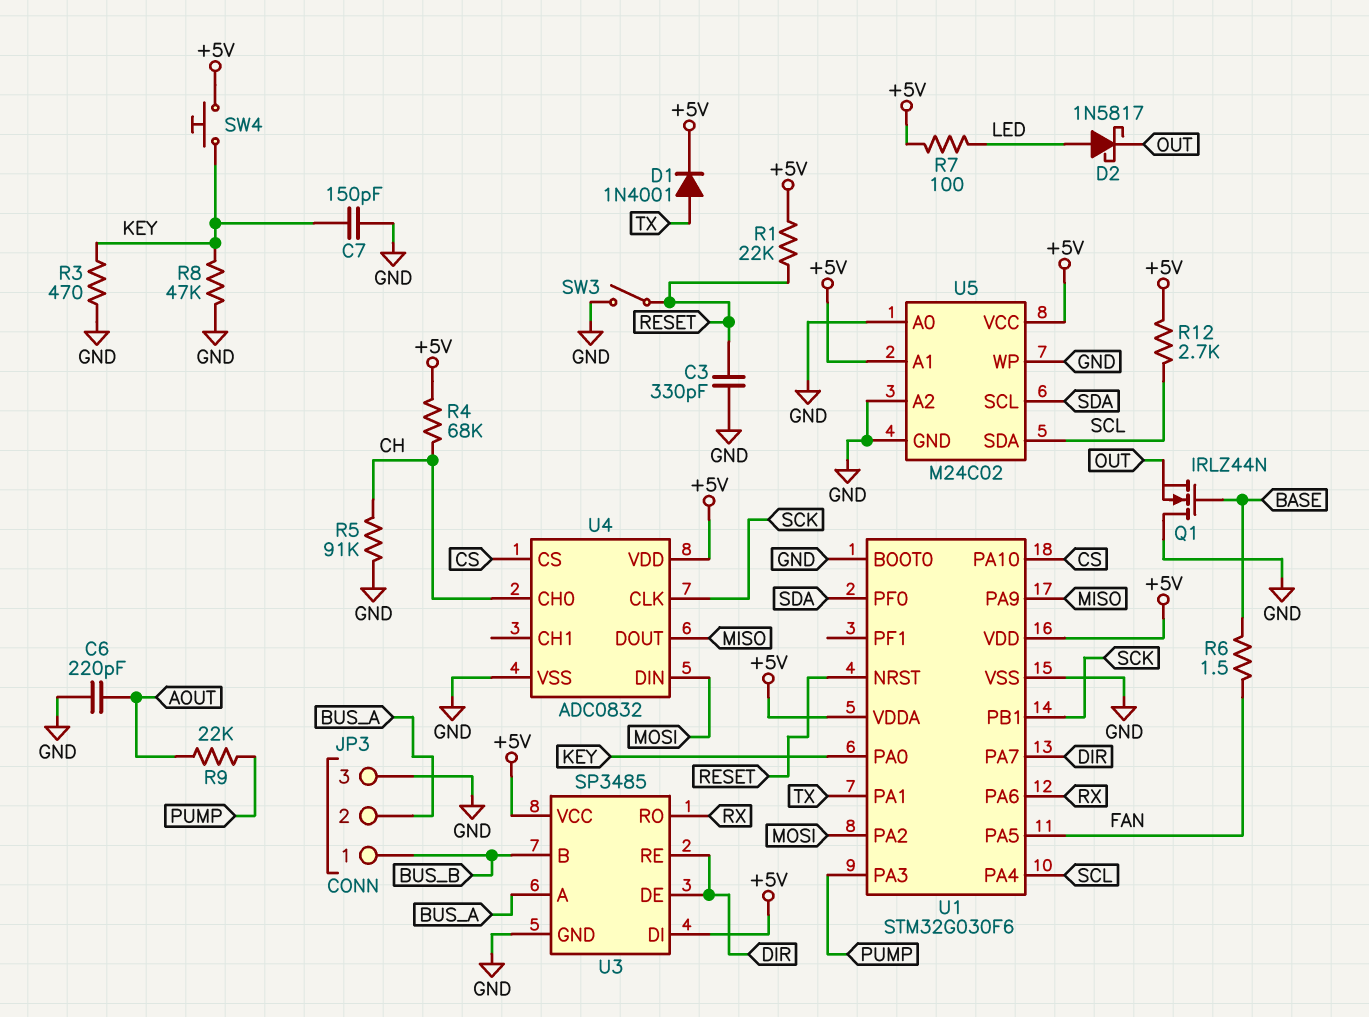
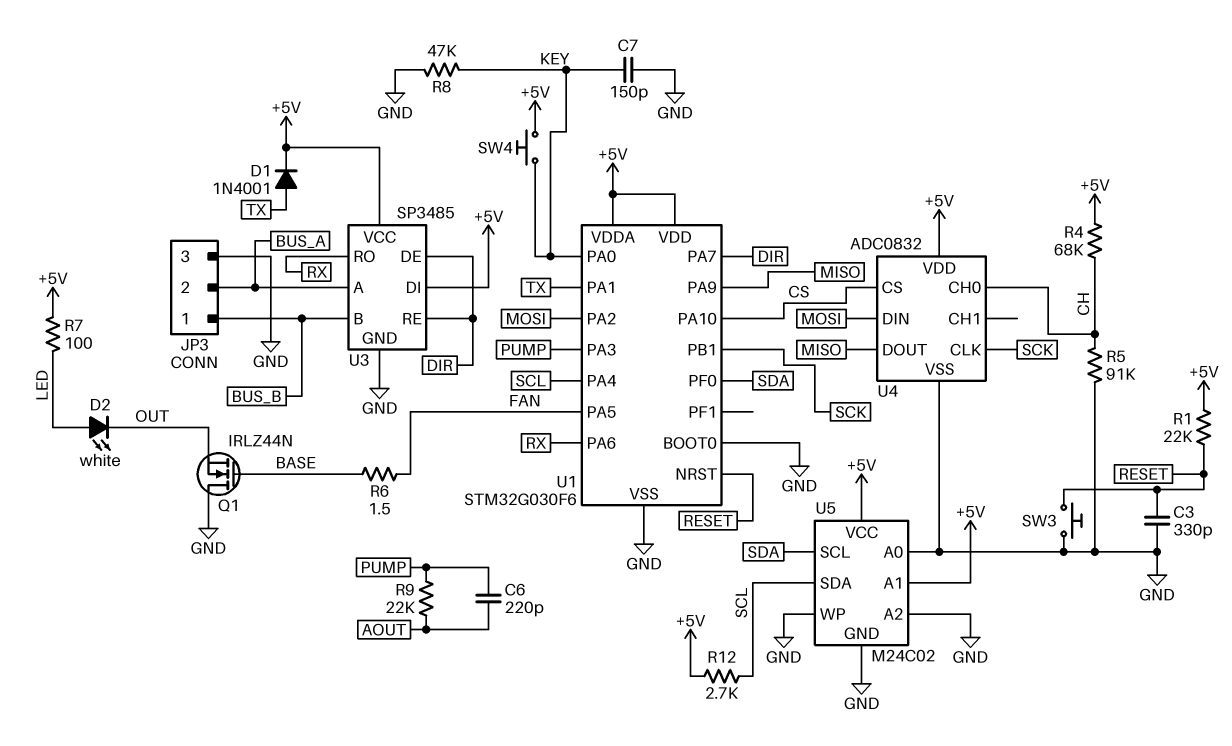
C6: 220pF (AOUT, GND) -> 220pF (AOUT, PUMP)
D2: schottky 1N5817 (A LED, K OUT) -> LED white (A LED, K OUT)
R3: 470 (GND, KEY) -> none
SW3: switch (GND, RESET) -> button (GND, RESET)

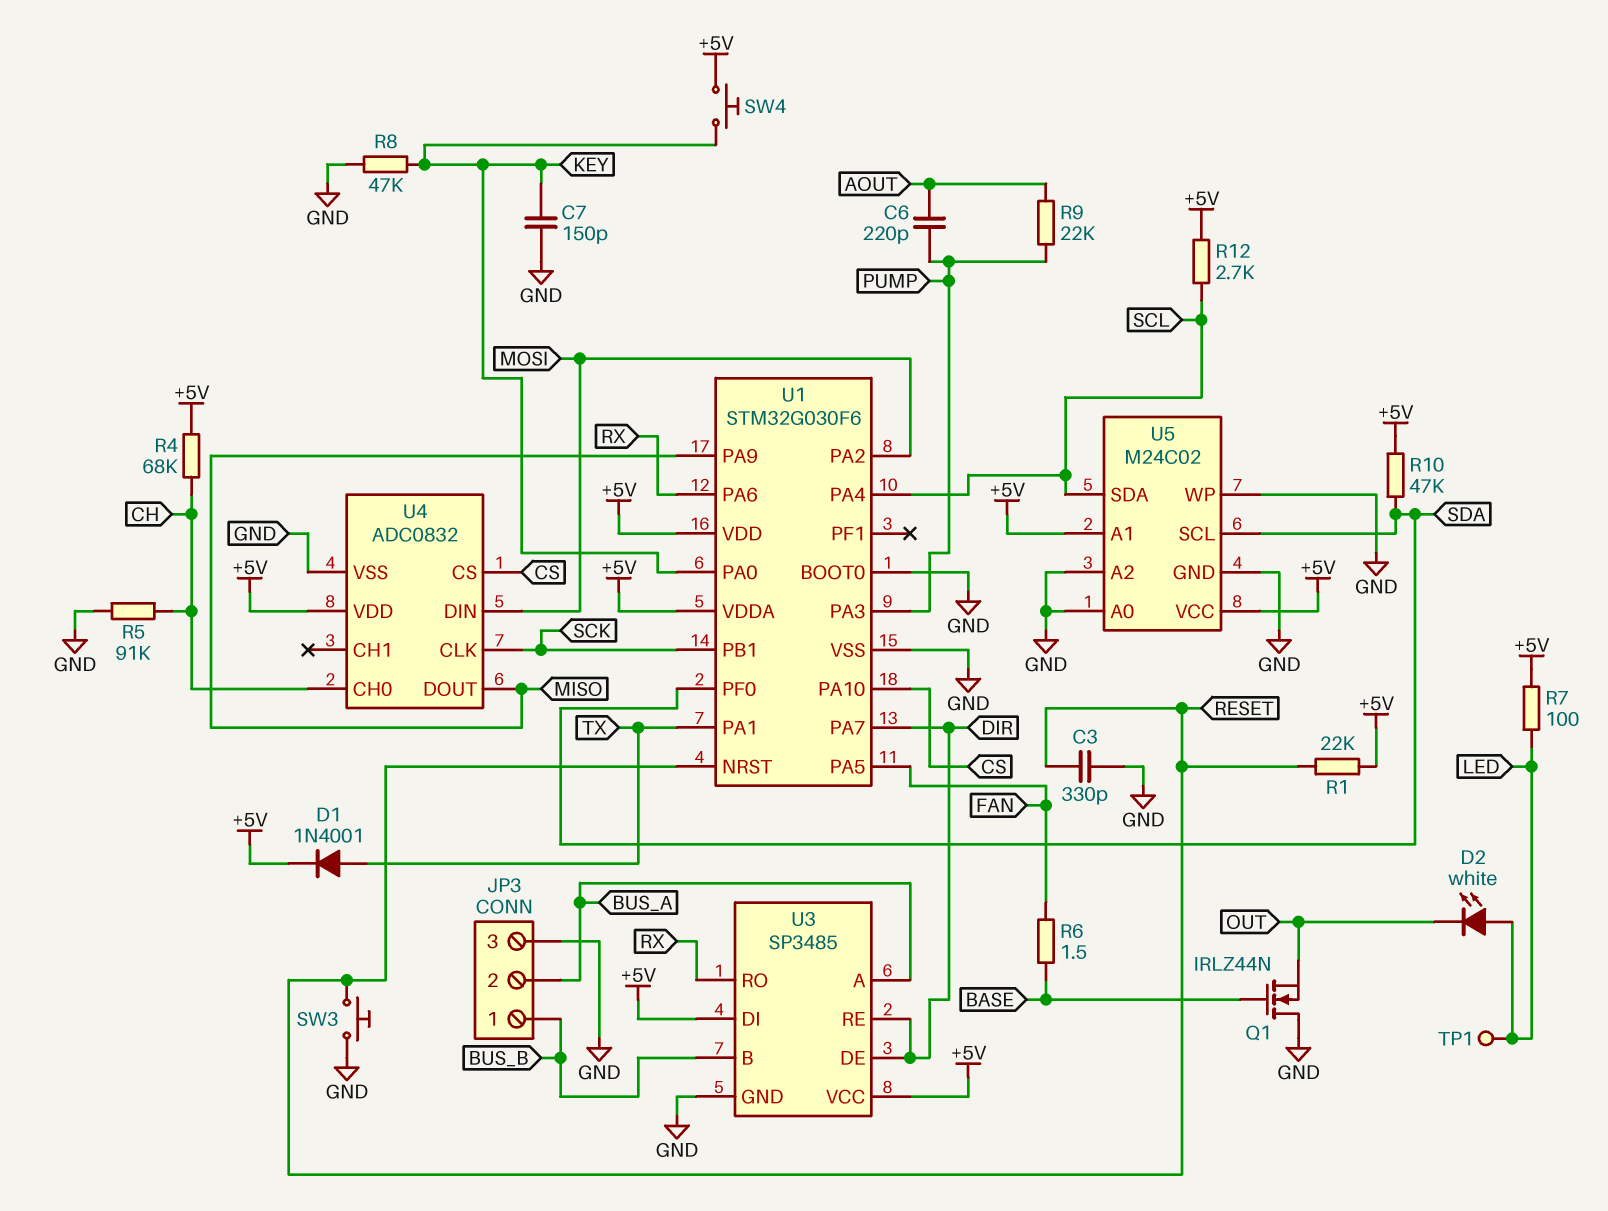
R10: none -> 47k (+5V, SDA)
TP1: none -> test point (LED)

